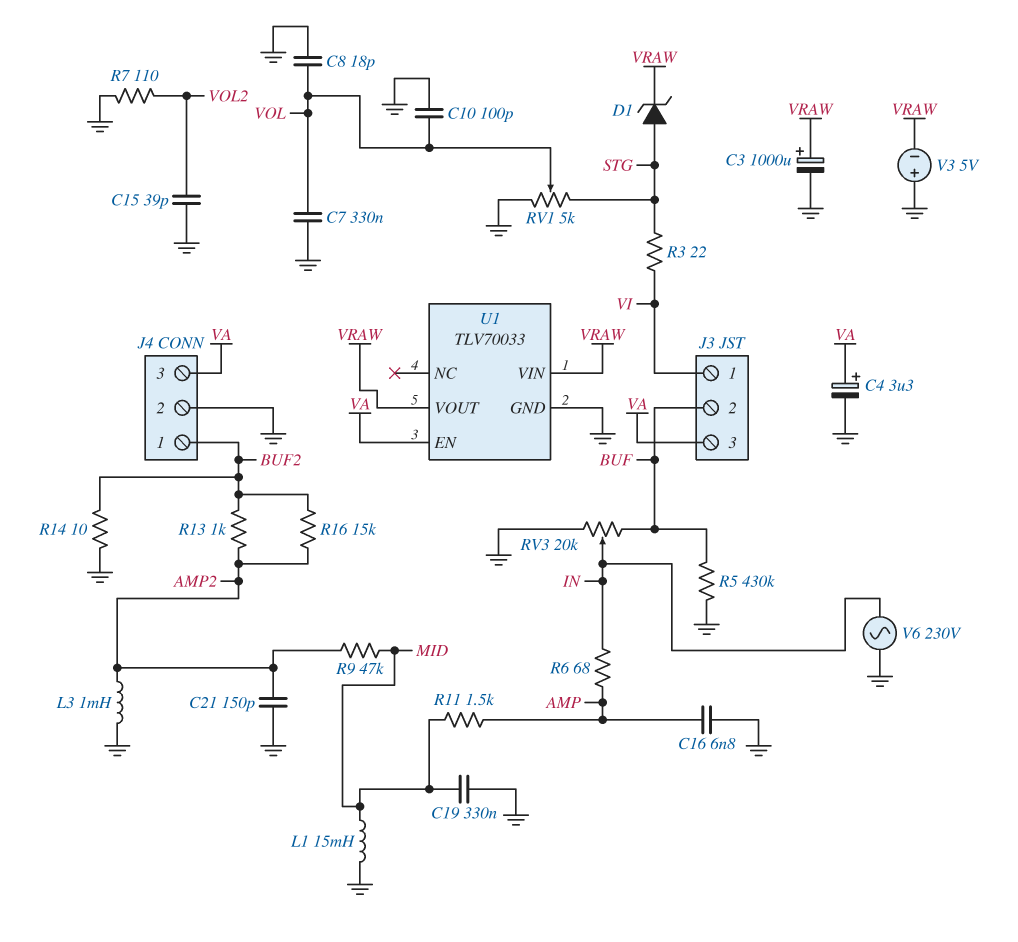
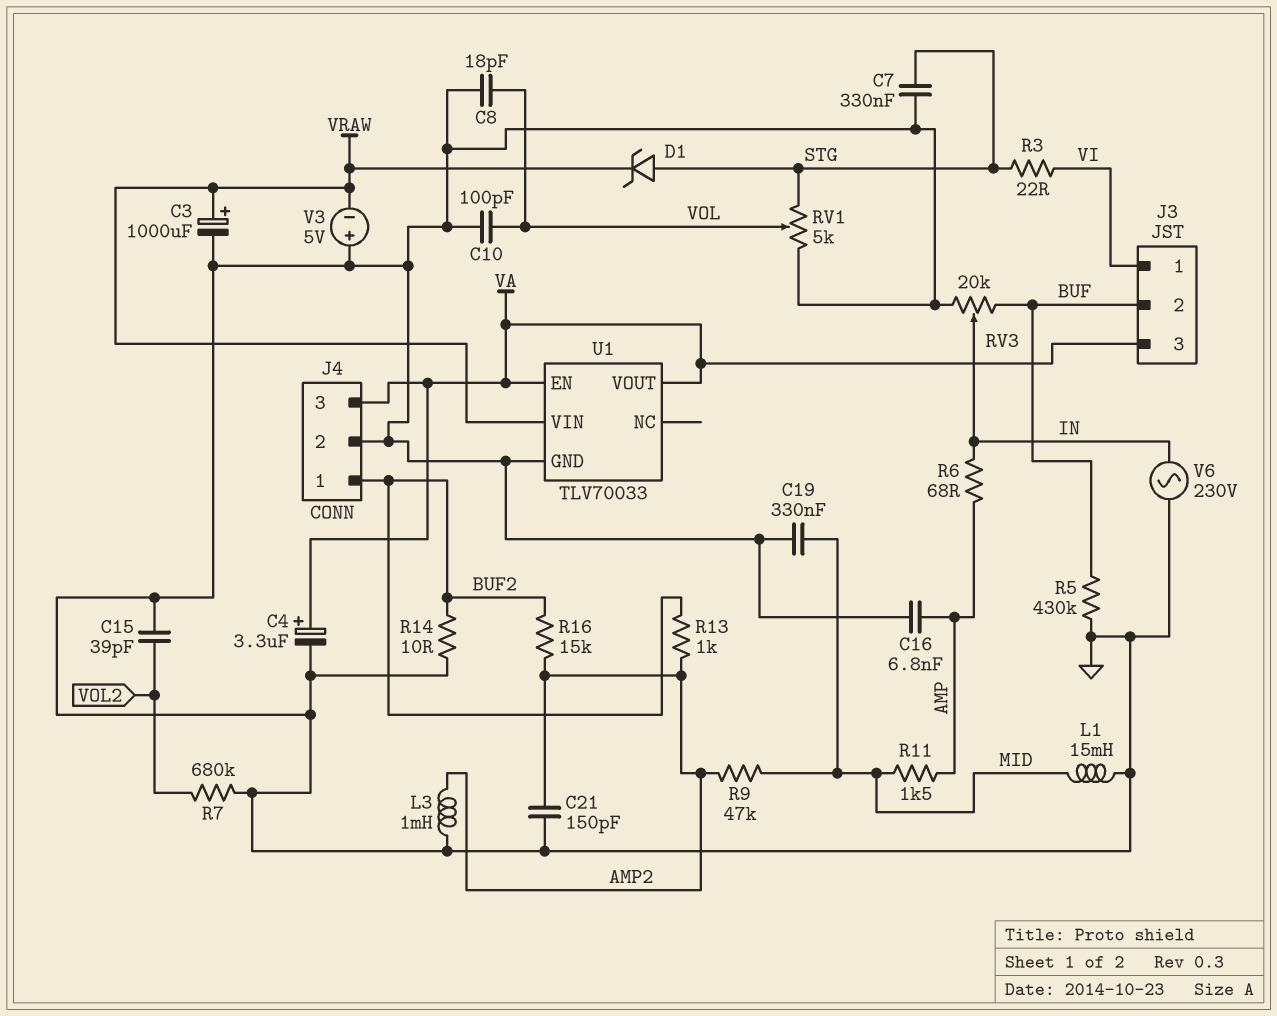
C7: 330nF (GND, VOL) -> 330nF (GND, STG)
R7: 110 (GND, VOL2) -> 680k (GND, VOL2)
U1 pin VOUT: VRAW -> VA

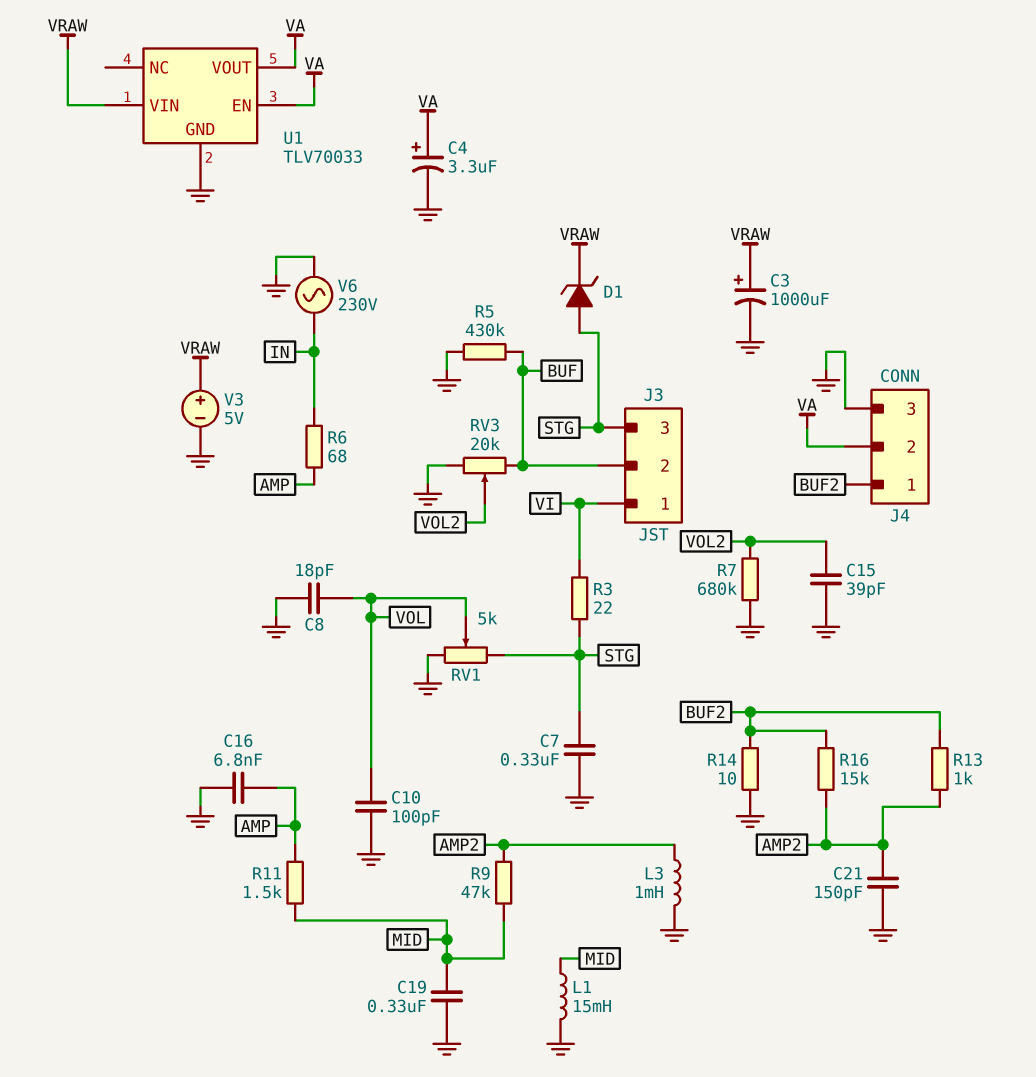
J3 pin 3: VA -> STG
J4 pin 2: GND -> VA
J4 pin 3: VA -> GND
RV3: 20k (BUF, GND, wiper IN) -> 20k (BUF, GND, wiper VOL2)
V3: 5V (plus GND, minus VRAW) -> 5V (plus VRAW, minus GND)

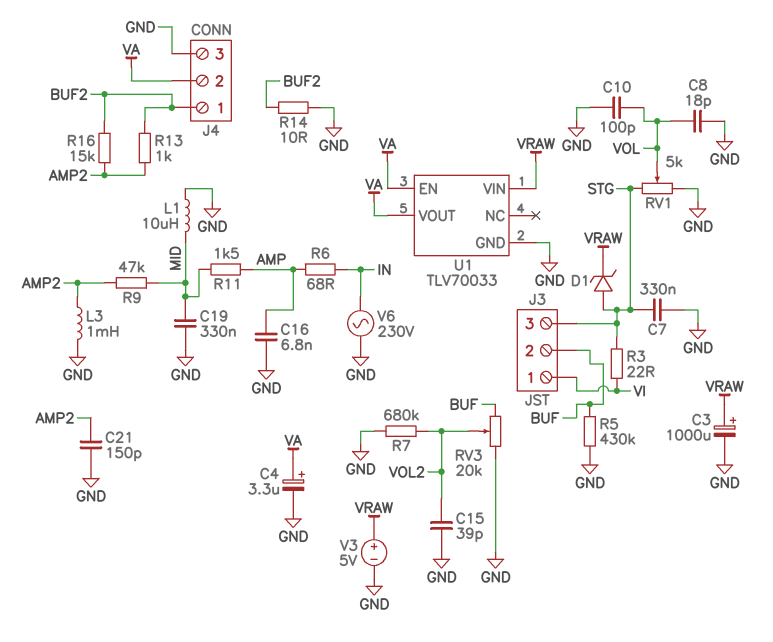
L1: 15mH (GND, MID) -> 10uH (GND, MID)

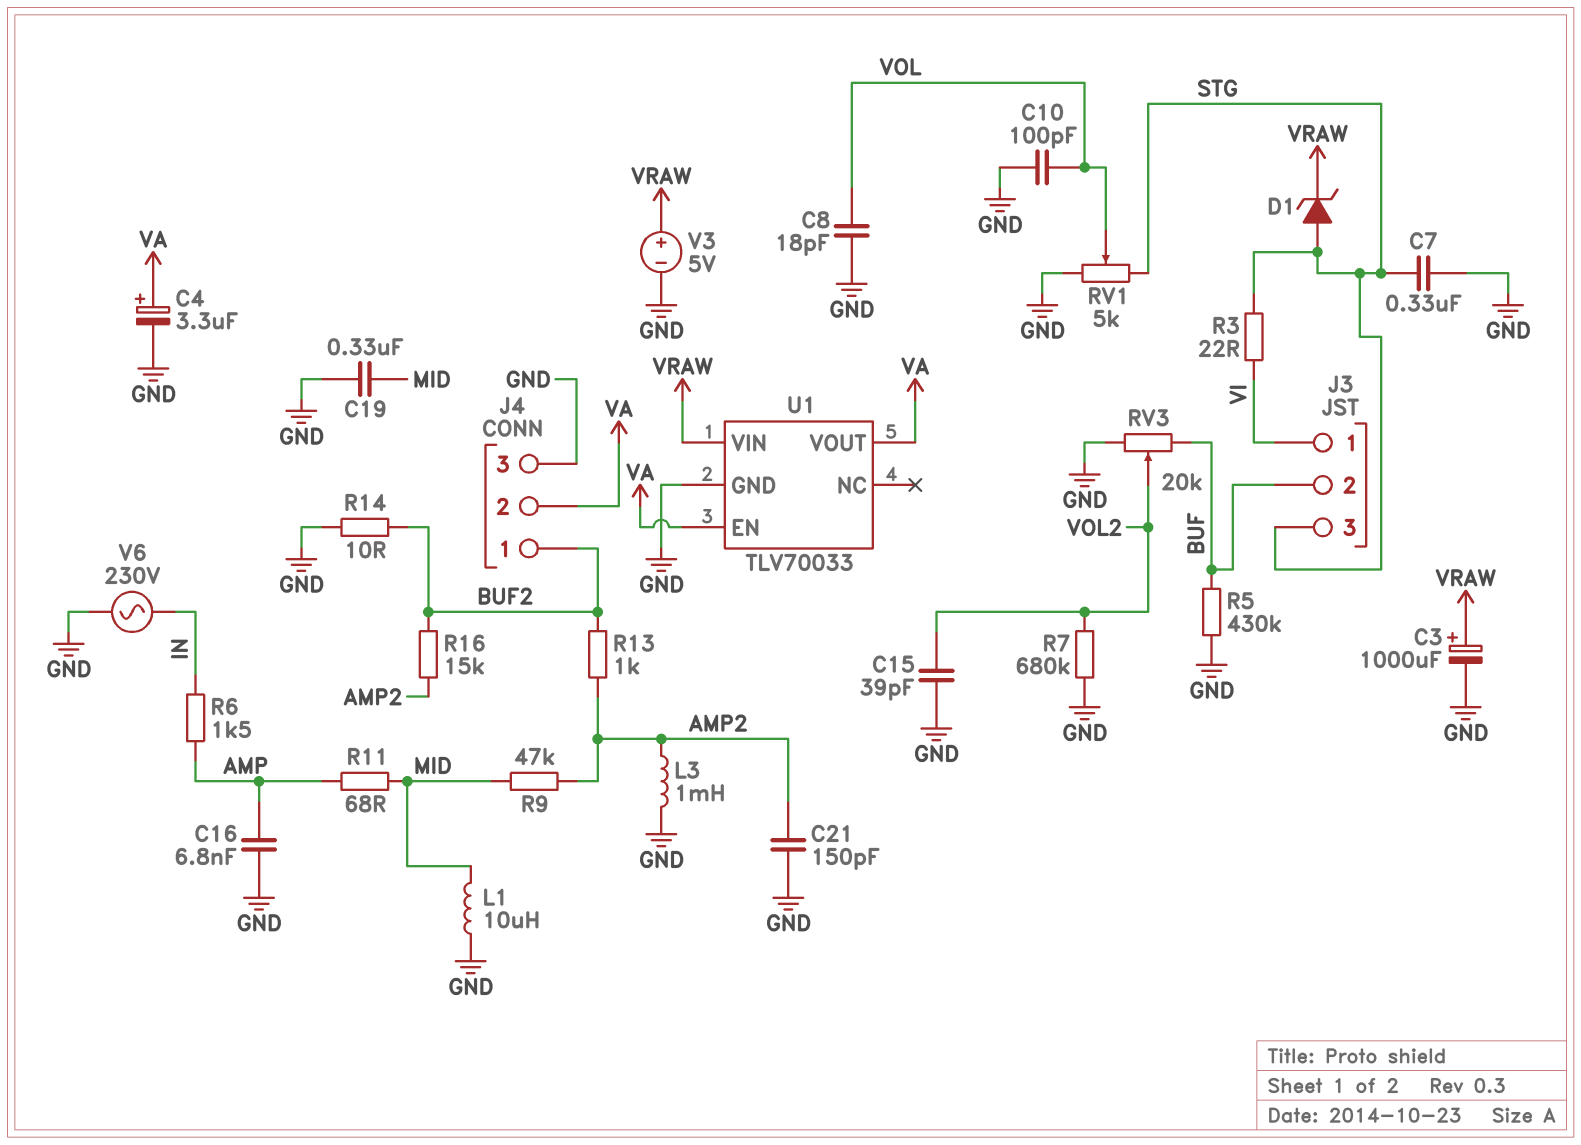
R6: 68 (AMP, IN) -> 1.5k (AMP, IN)
R11: 1.5k (AMP, MID) -> 68 (AMP, MID)

